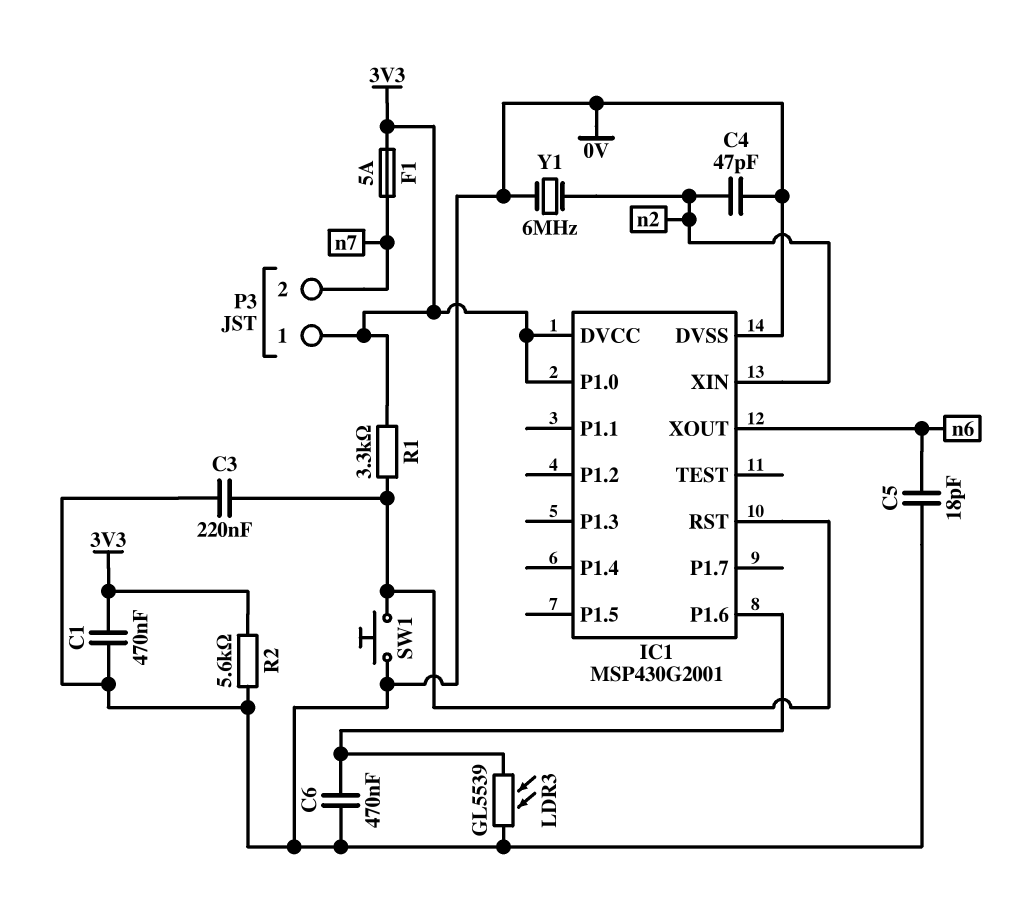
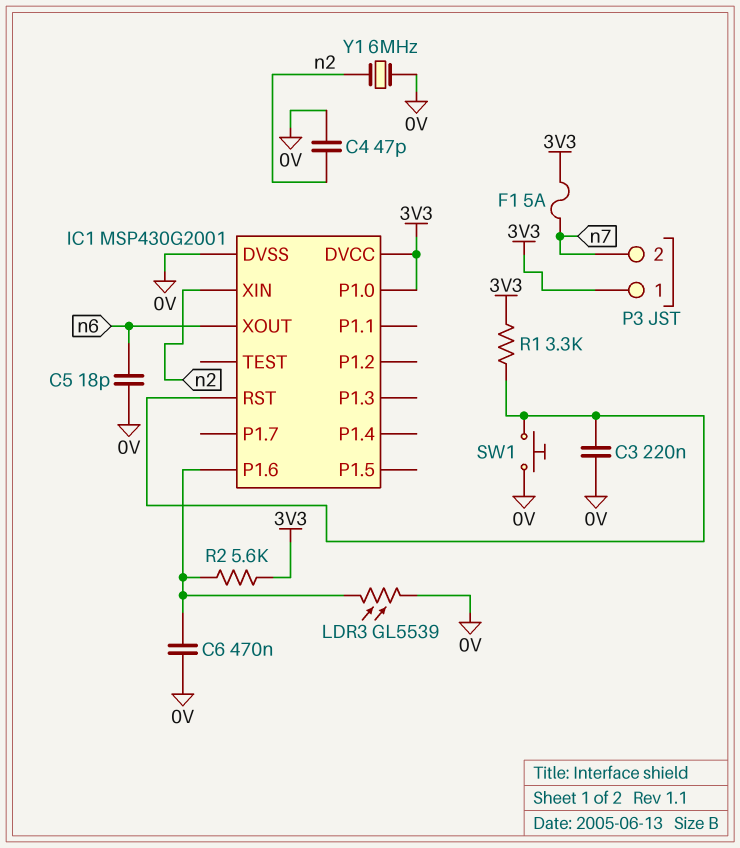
C1: 470nF (0V, 3V3) -> none
R2: 5.6k (0V, 3V3) -> 5.6k (3V3, IC1/P1.6)

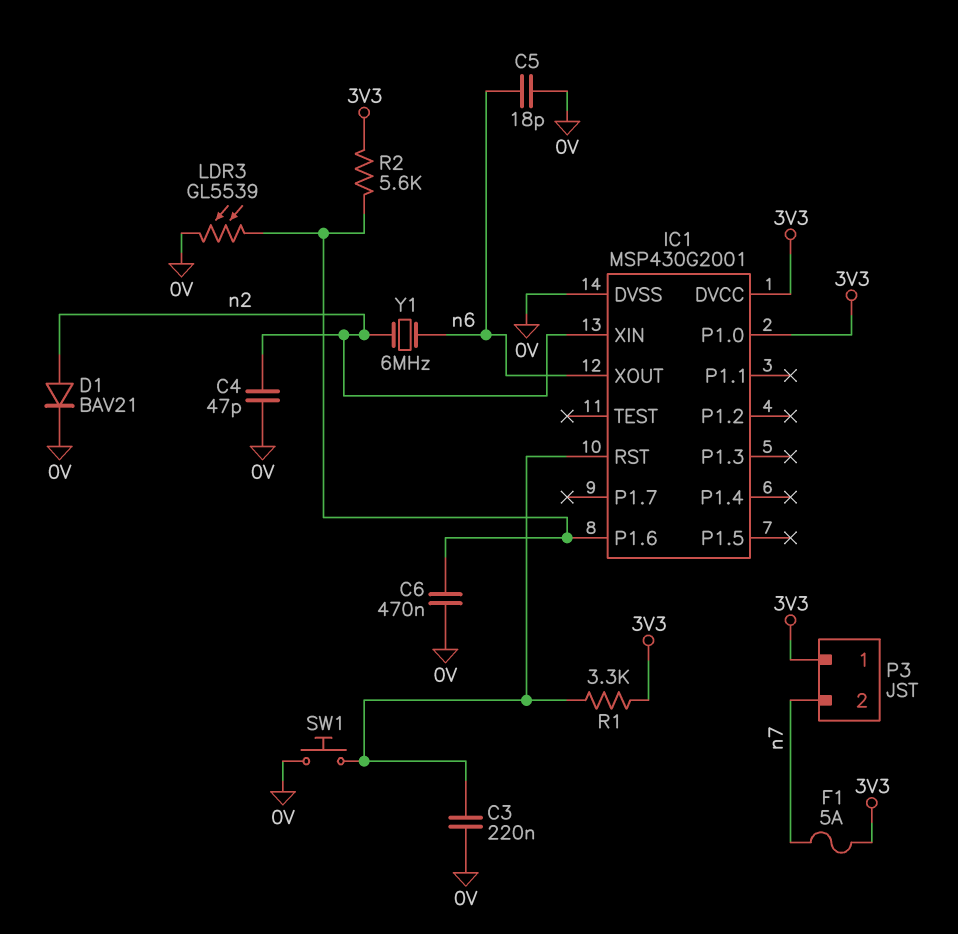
D1: none -> diode BAV21 (A n2, K 0V)
Y1: 6MHz (0V, n2) -> 6MHz (n2, n6)

